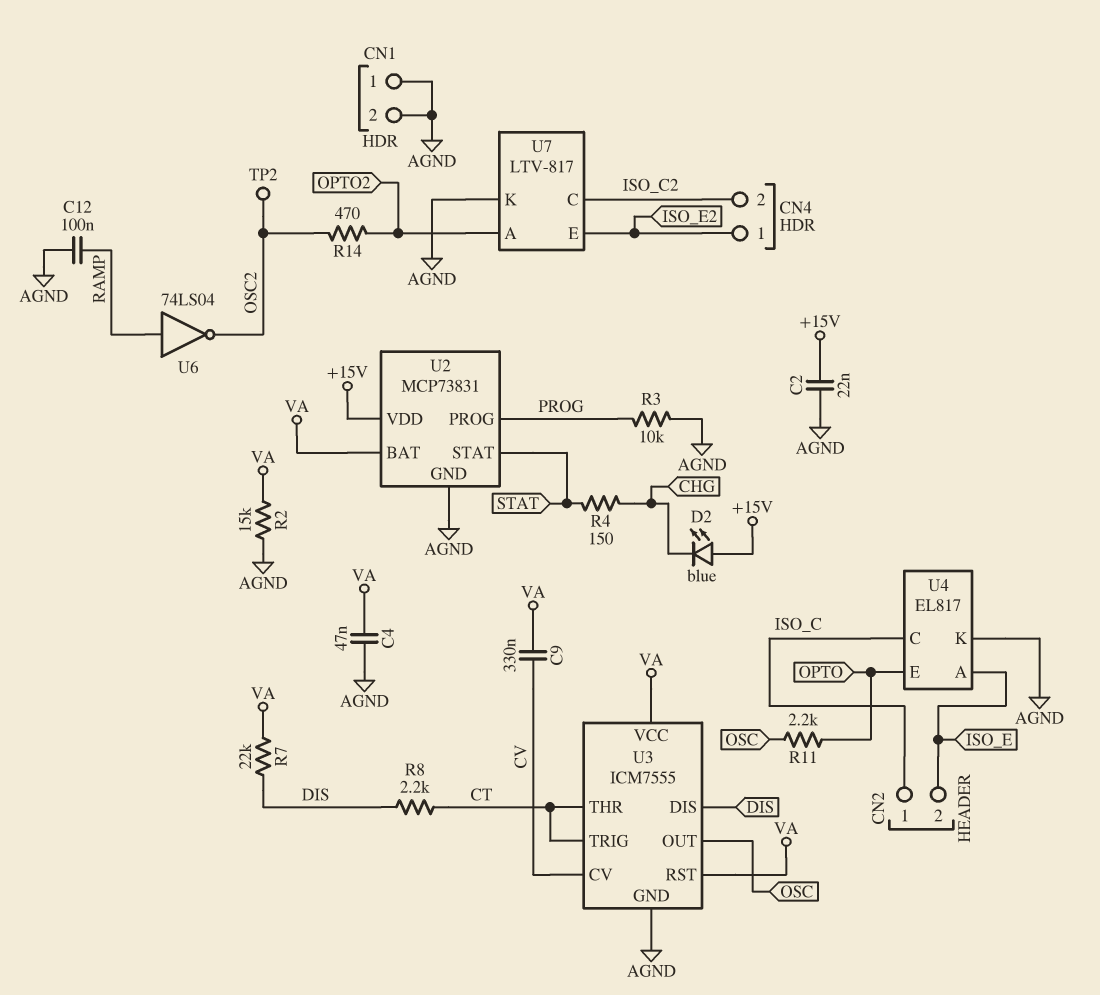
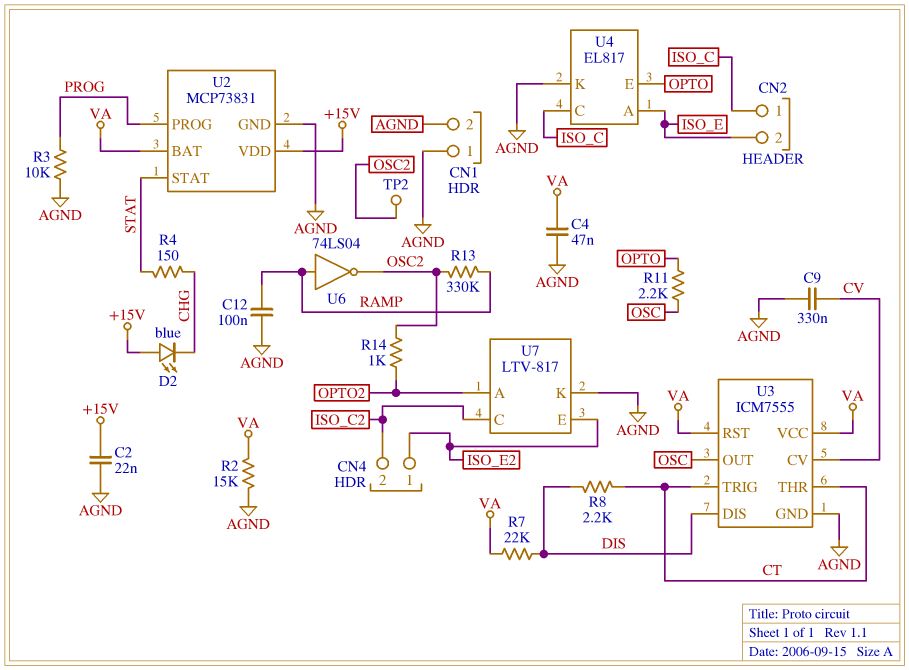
C9: 330nF (CV, VA) -> 330nF (AGND, CV)
R13: none -> 330k (OSC2, RAMP)
R14: 470 (OPTO2, OSC2) -> 1k (OPTO2, OSC2)

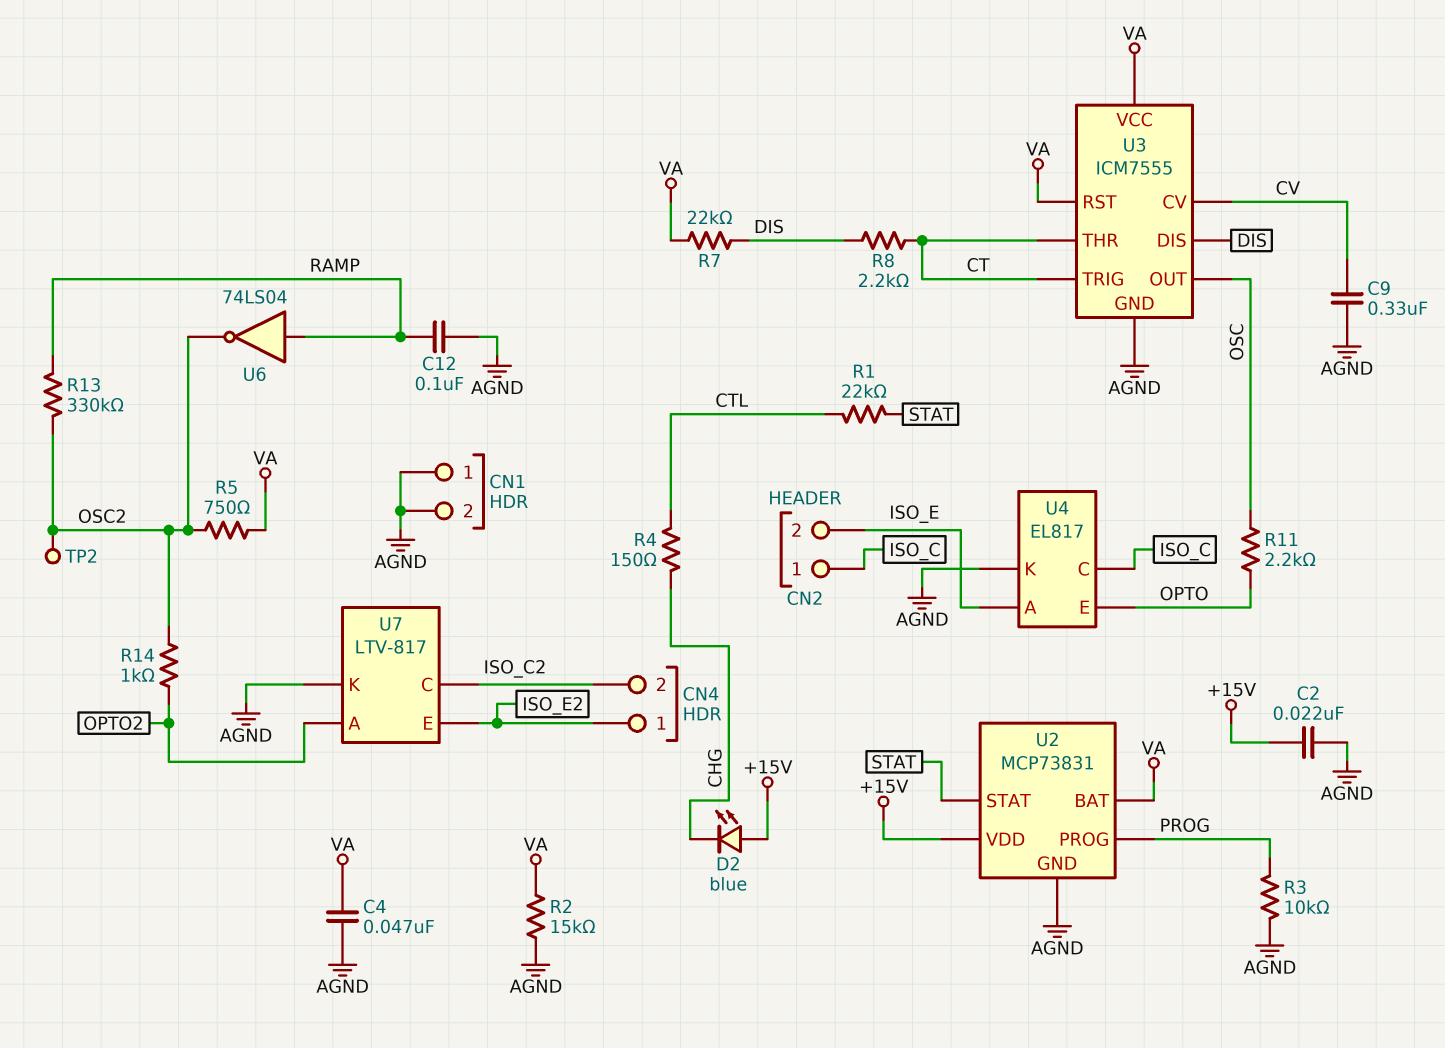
R1: none -> 22k (CTL, STAT)
R4: 150 (CHG, STAT) -> 150 (CHG, CTL)
R5: none -> 750 (OSC2, VA)

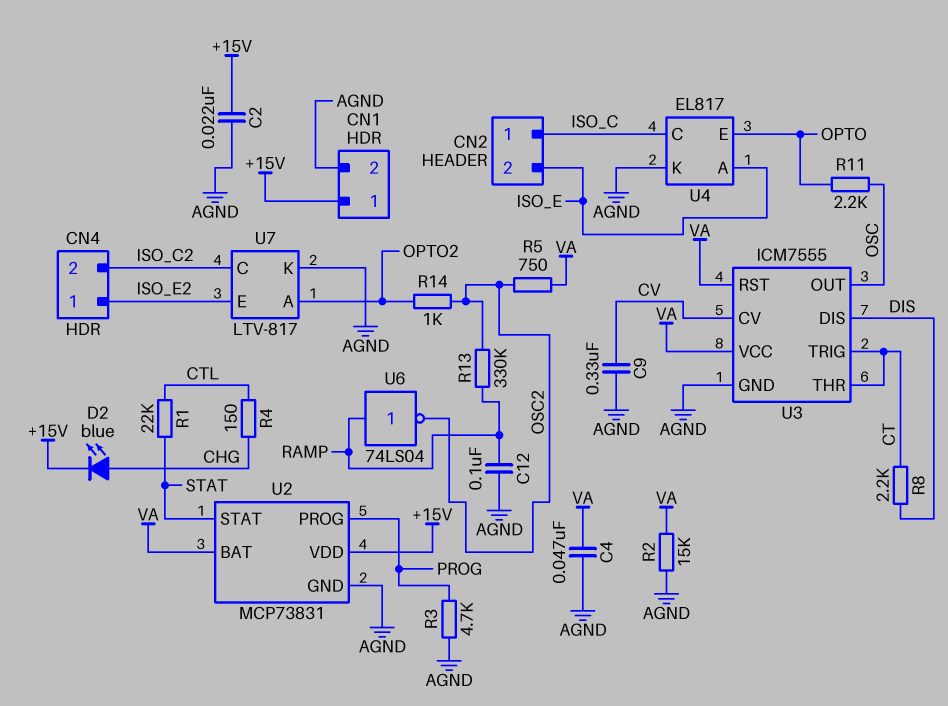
CN1 pin 1: AGND -> +15V
D2: LED blue (A +15V, K CHG) -> LED blue (A CHG, K +15V)
R3: 10k (AGND, PROG) -> 4.7k (AGND, PROG)
R7: 22k (DIS, VA) -> none
TP2: test point (OSC2) -> none

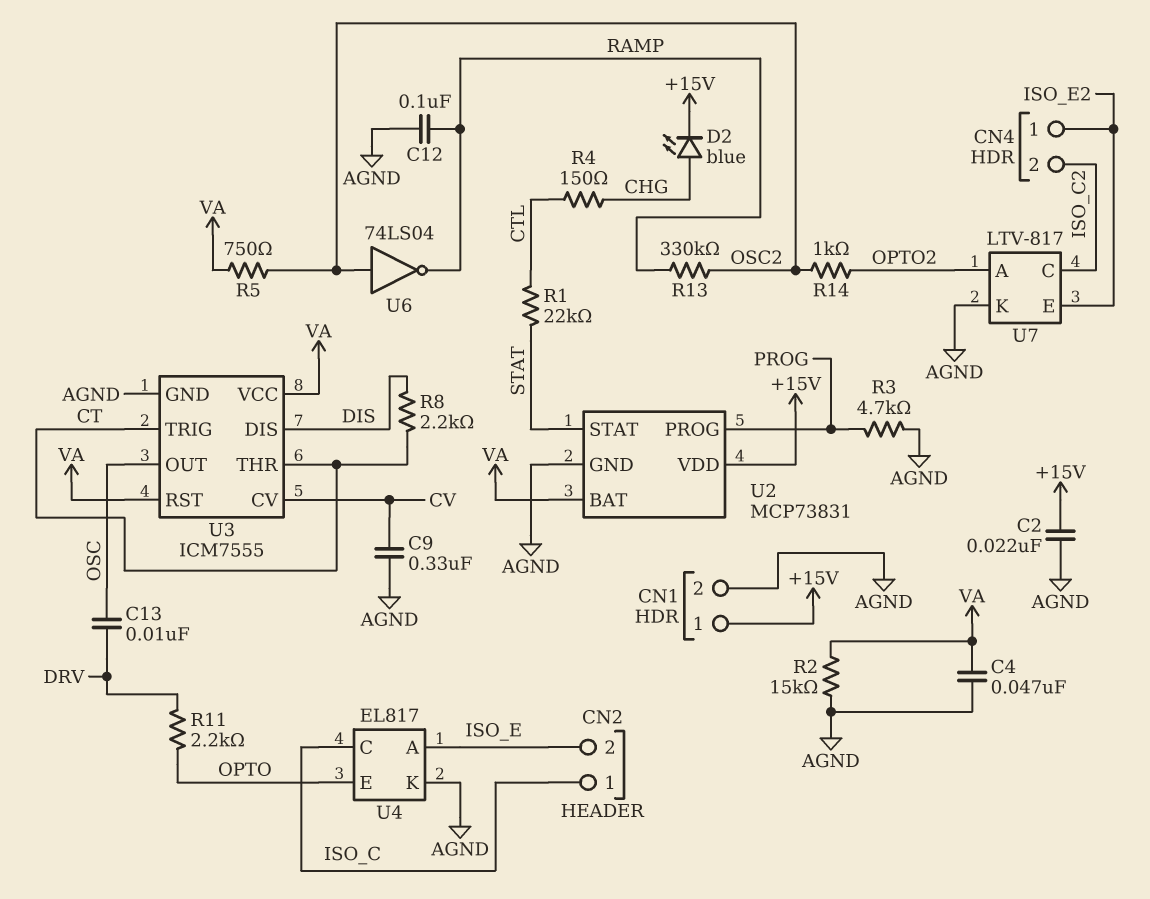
C13: none -> 10nF (DRV, OSC)
R11: 2.2k (OPTO, OSC) -> 2.2k (DRV, OPTO)
U6: NOT 74LS04 (in RAMP, out OSC2) -> NOT 74LS04 (in OSC2, out RAMP)

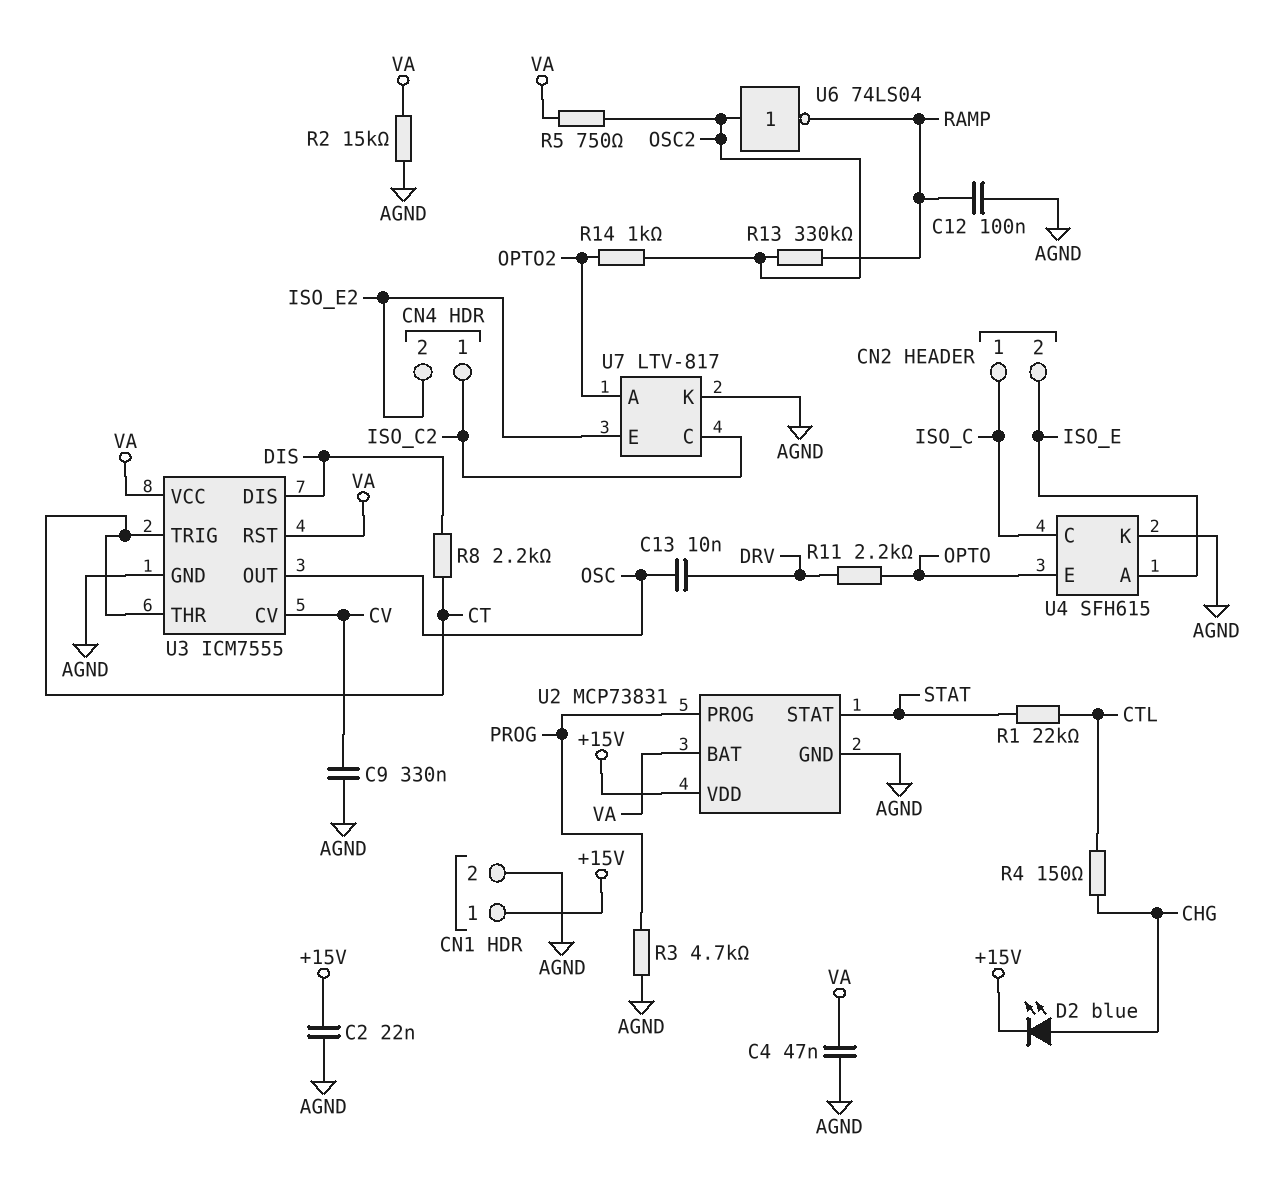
CN4 pin 1: ISO_E2 -> ISO_C2
CN4 pin 2: ISO_C2 -> ISO_E2
U4: EL817 -> SFH615

